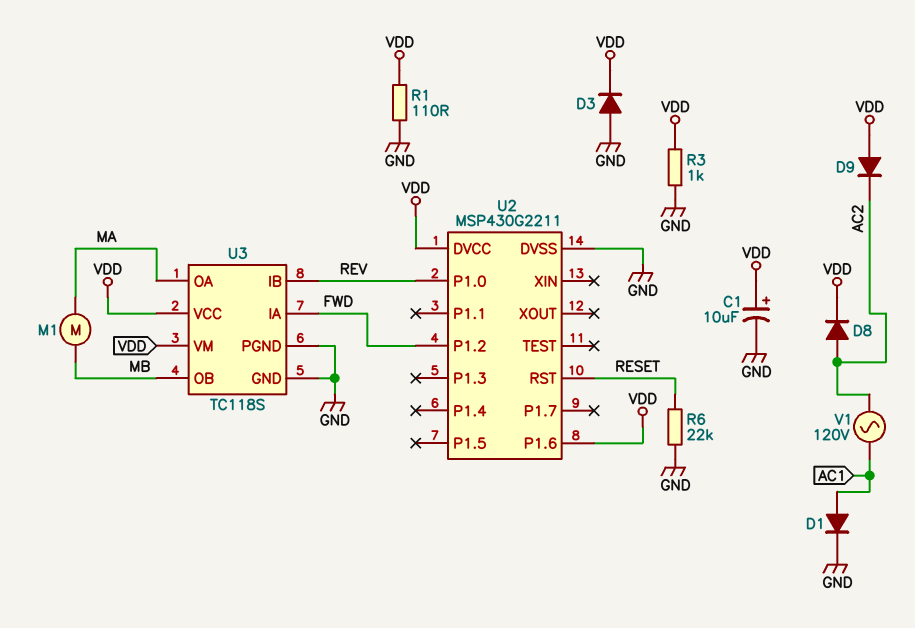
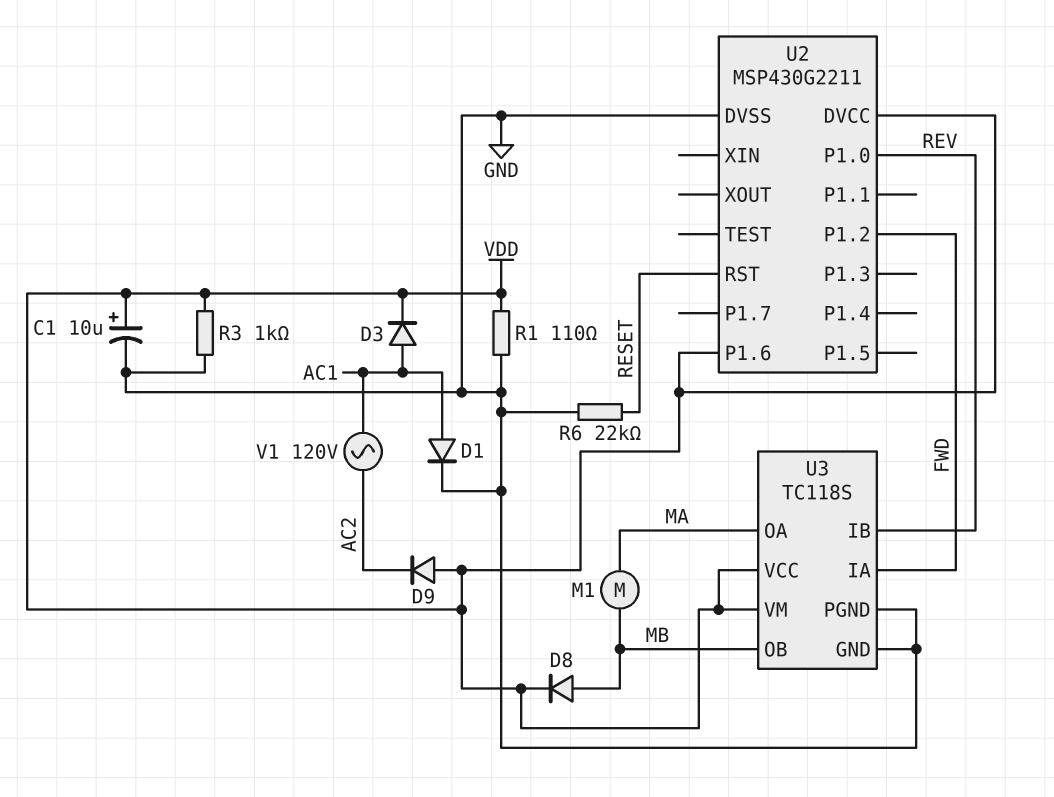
D3: diode (A GND, K VDD) -> diode (A AC1, K VDD)
D8: diode (A AC2, K VDD) -> diode (A MB, K VDD)

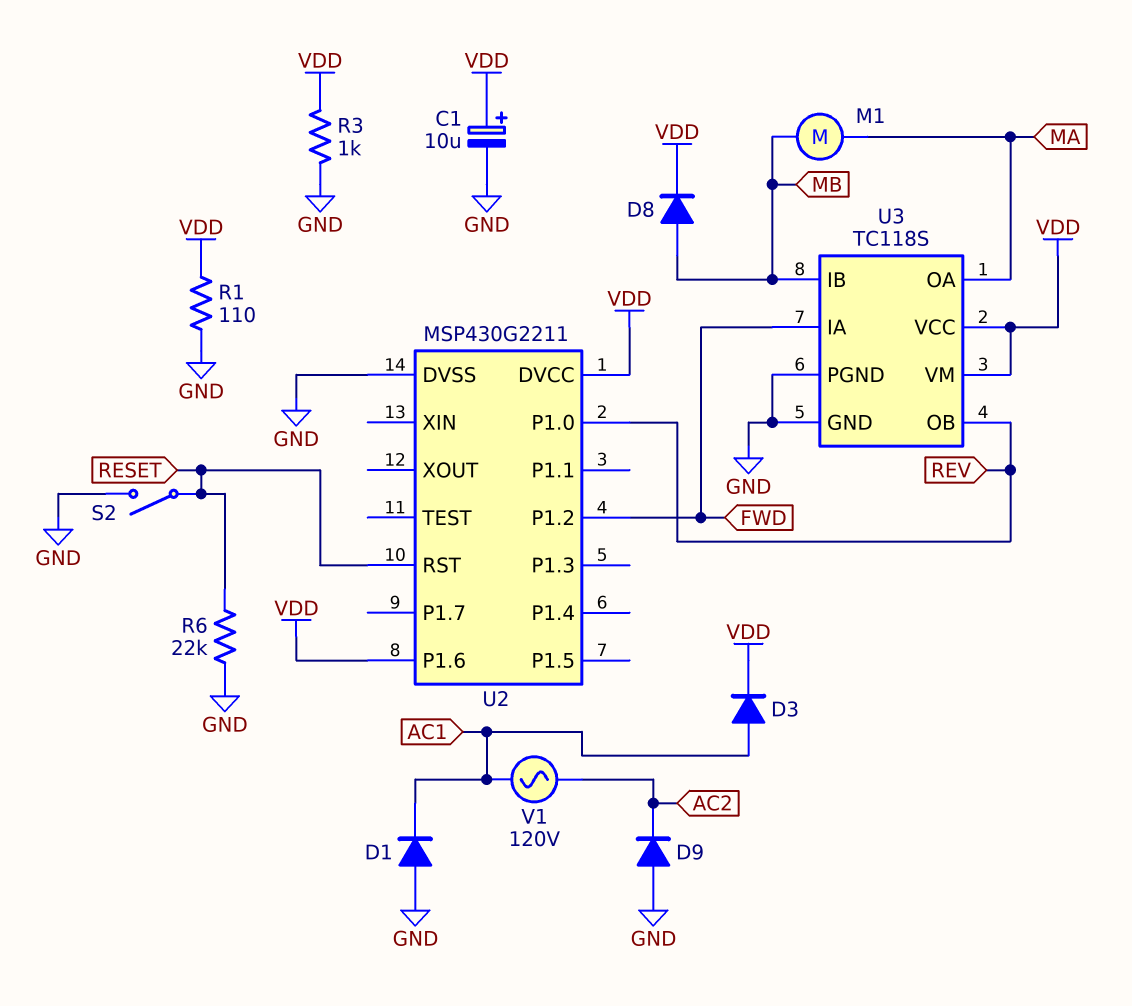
D1: diode (A AC1, K GND) -> diode (A GND, K AC1)
D9: diode (A VDD, K AC2) -> diode (A GND, K AC2)
S2: none -> switch (GND, RESET)
U3 pin IB: REV -> MB
U3 pin OB: MB -> REV

